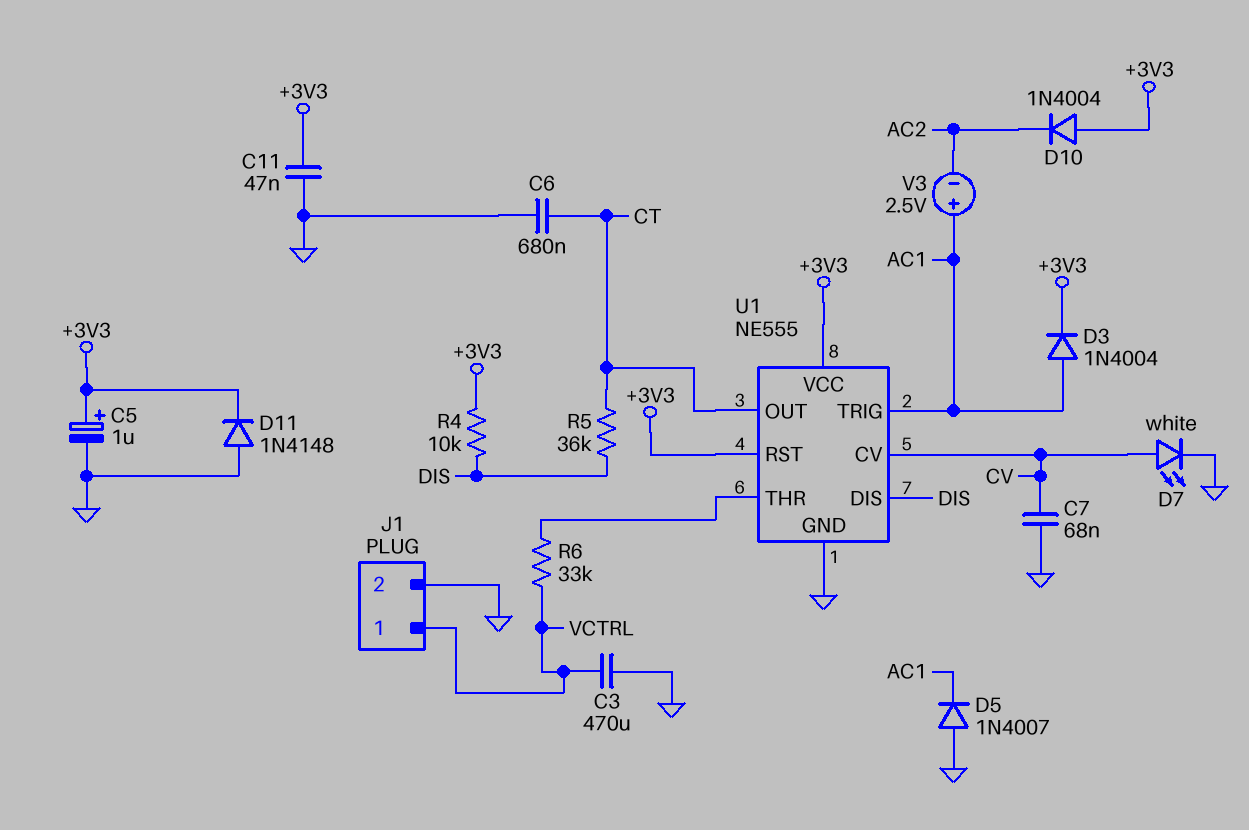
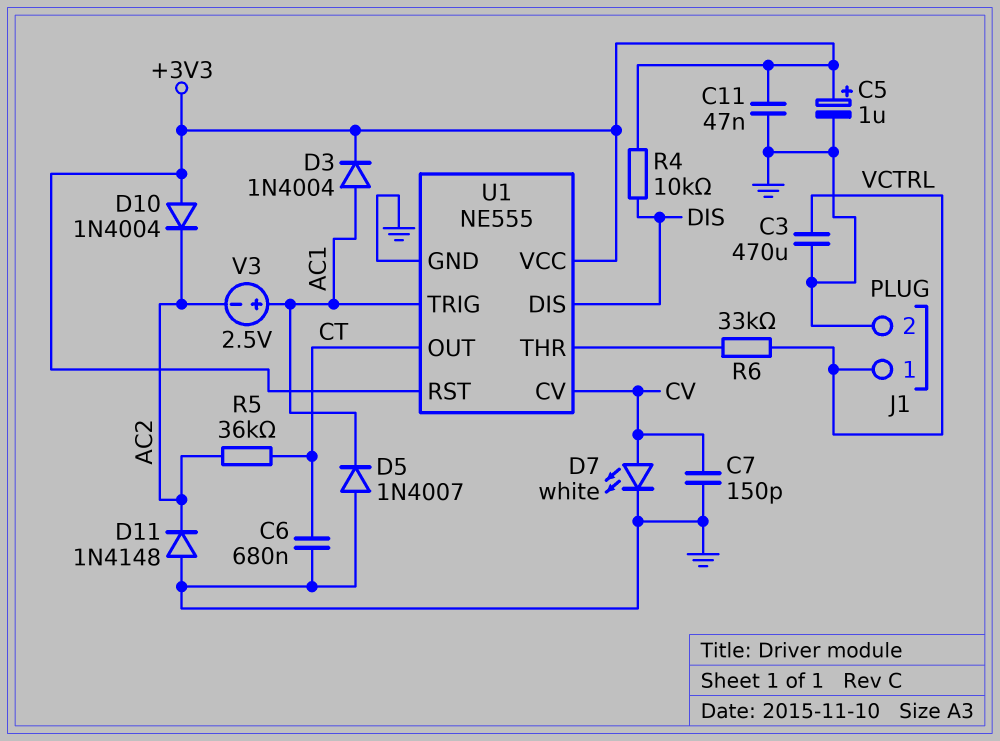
C7: 68nF (CV, GND) -> 150pF (CV, GND)
D11: diode 1N4148 (A GND, K +3V3) -> diode 1N4148 (A GND, K AC2)
R5: 36k (CT, DIS) -> 36k (AC2, CT)

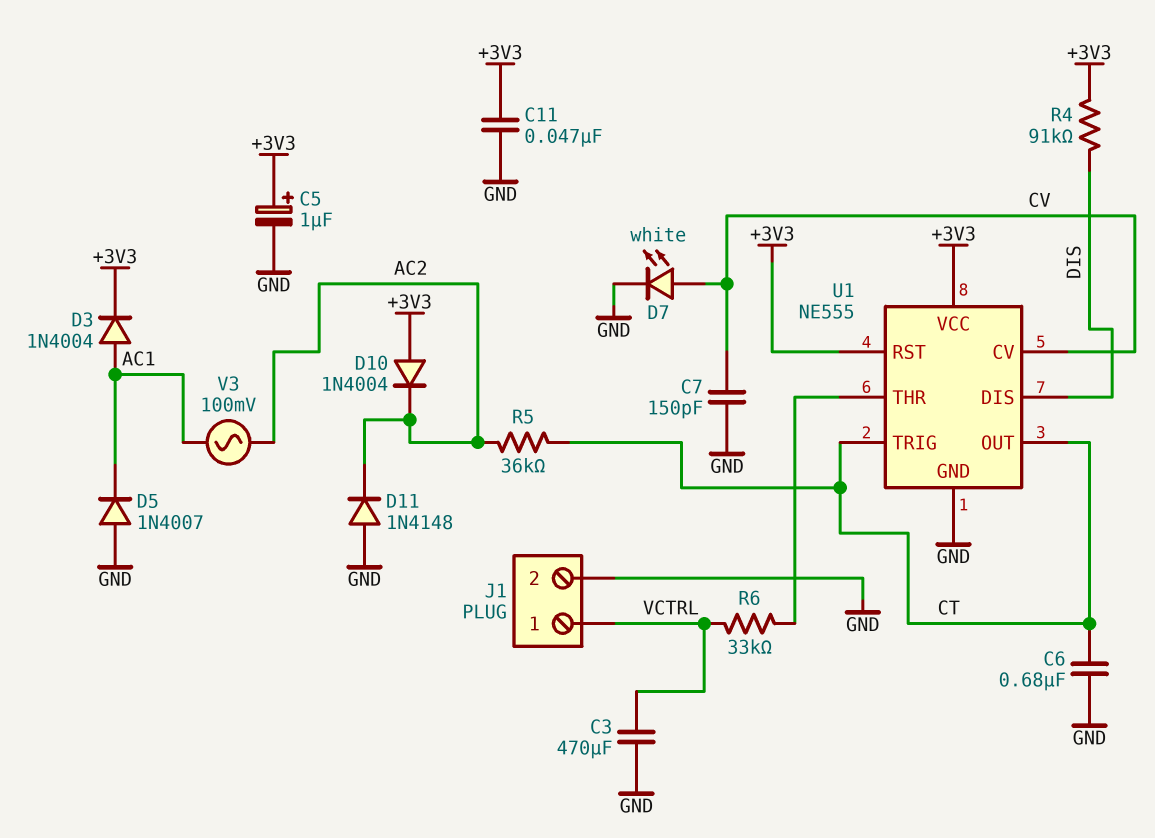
R4: 10k (+3V3, DIS) -> 91k (+3V3, DIS)
U1 pin TRIG: AC1 -> CT
V3: 2.5V (plus AC1, minus AC2) -> AC 100mV (AC1, AC2)

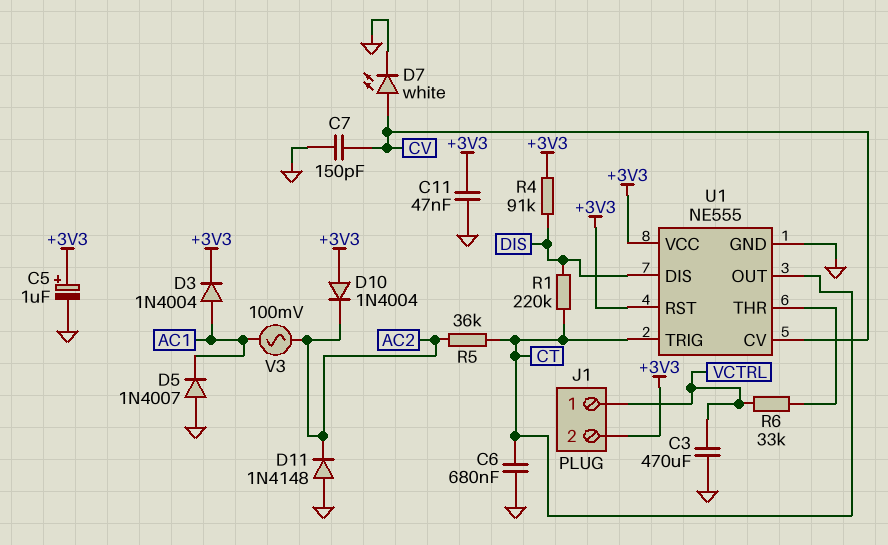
J1 pin 2: GND -> +3V3
R1: none -> 220k (CT, DIS)

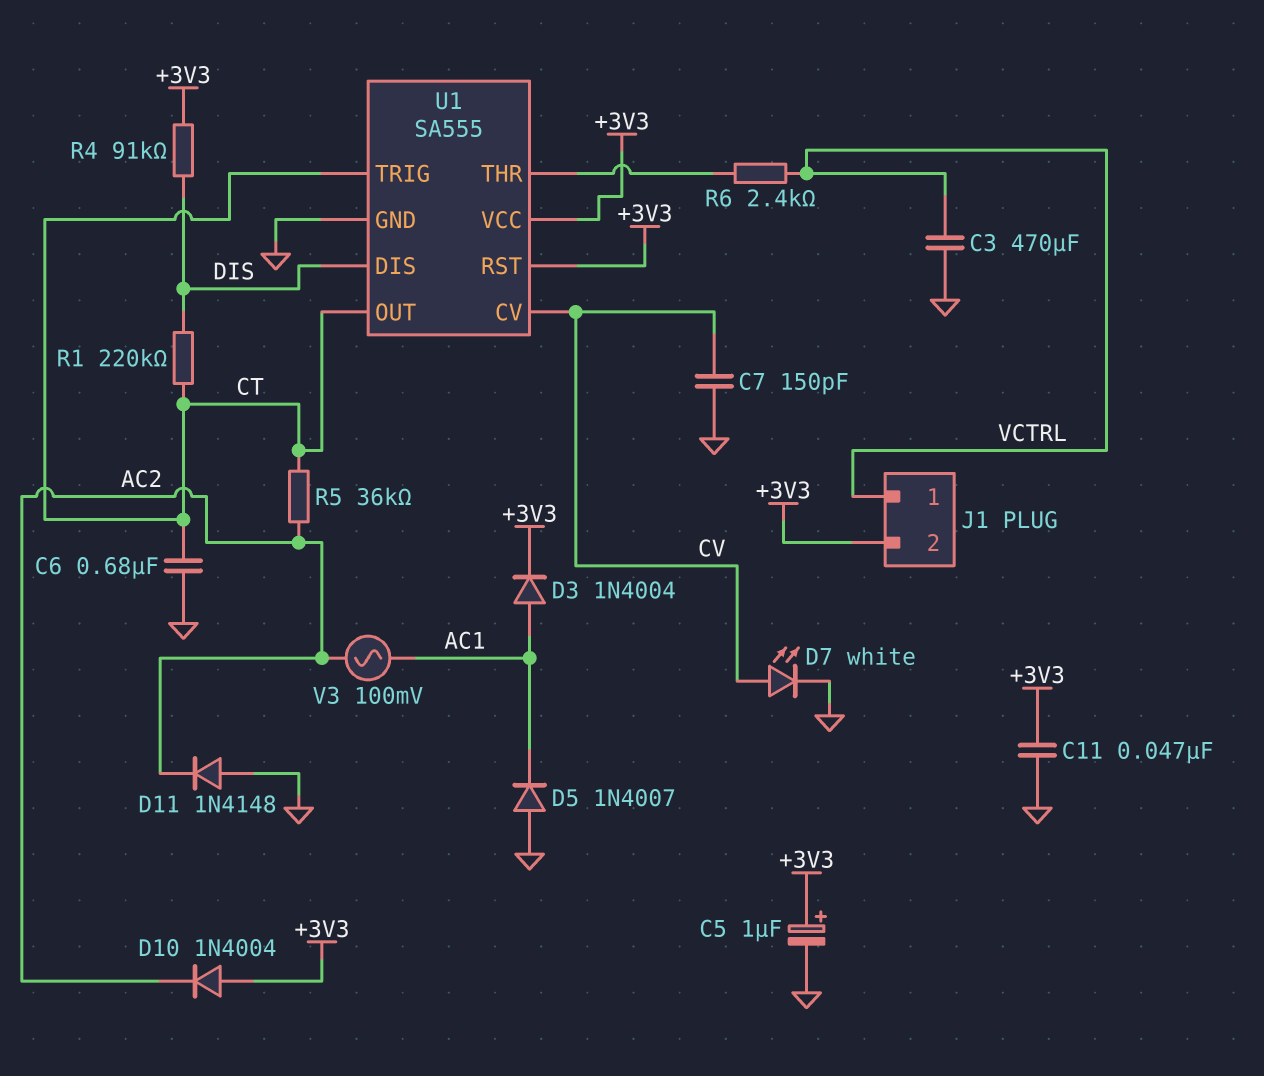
R6: 33k (U1/THR, VCTRL) -> 2.4k (U1/THR, VCTRL)
U1: NE555 -> SA555

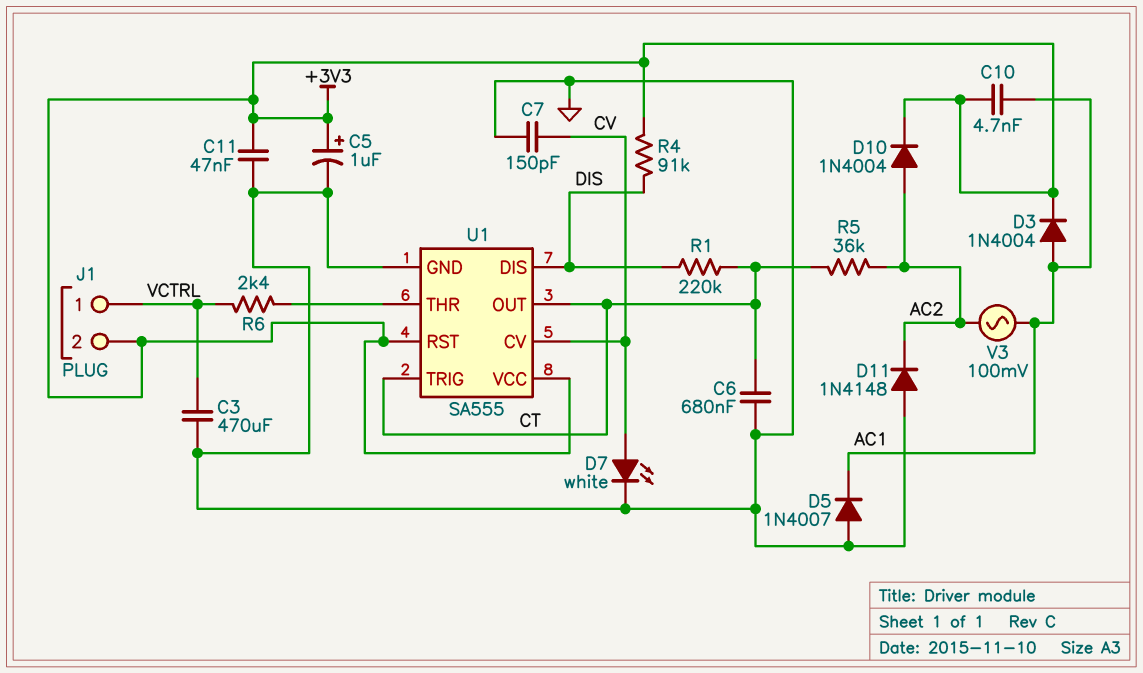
C10: none -> 4.7nF (+3V3, AC1)
D10: diode 1N4004 (A +3V3, K AC2) -> diode 1N4004 (A AC2, K +3V3)

